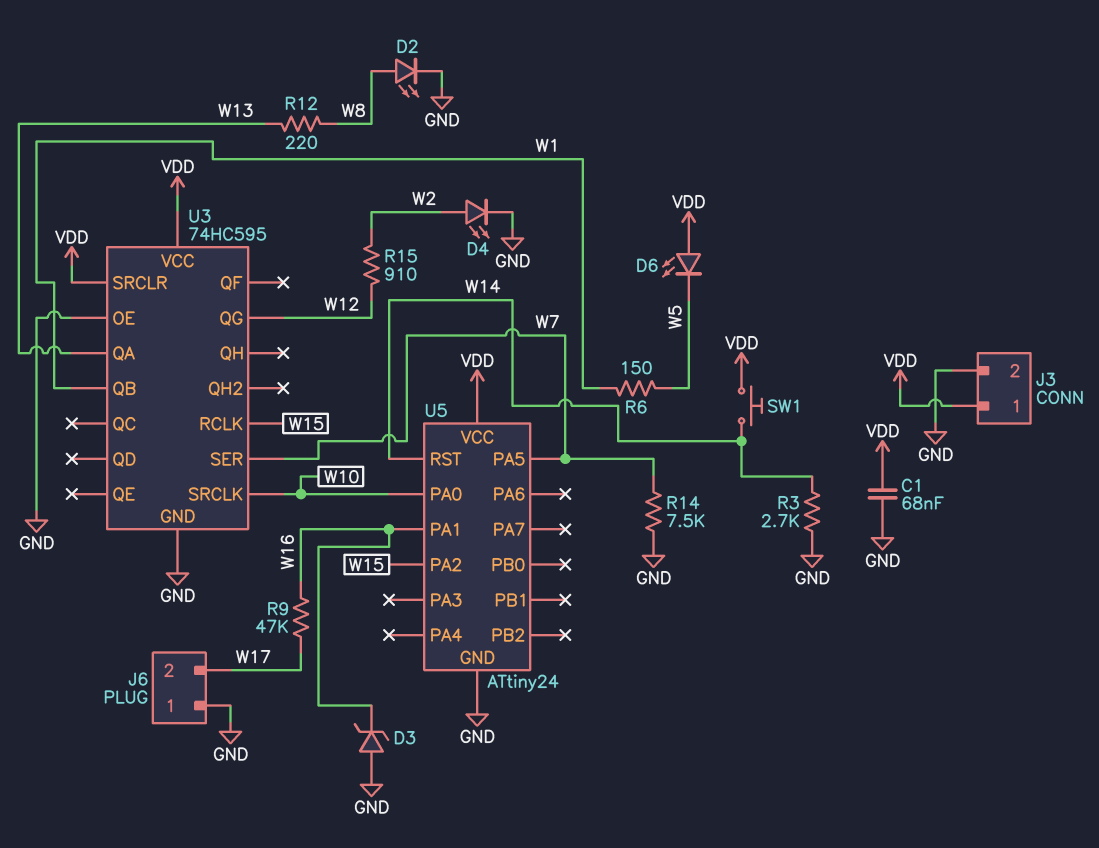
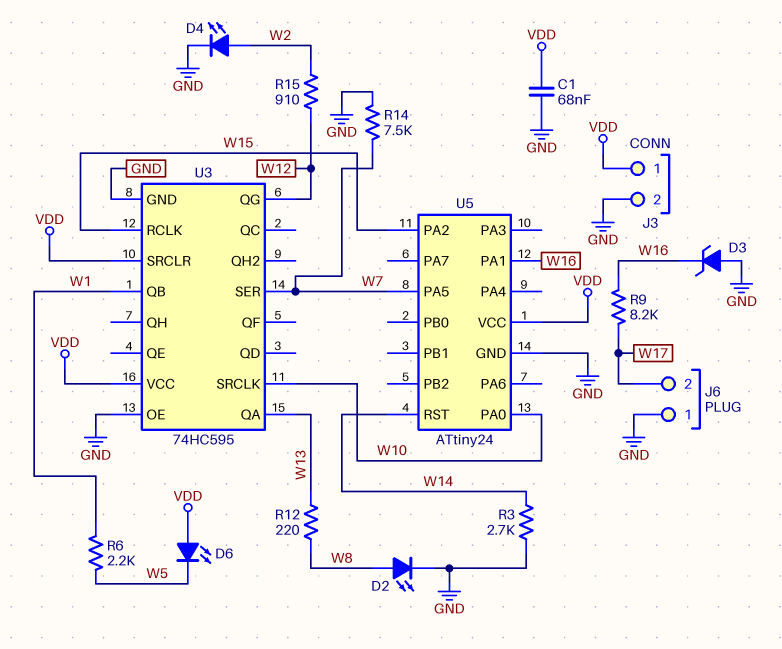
R6: 150 (W1, W5) -> 2.2k (W1, W5)
R9: 47k (W16, W17) -> 8.2k (W16, W17)
SW1: button (VDD, W14) -> none

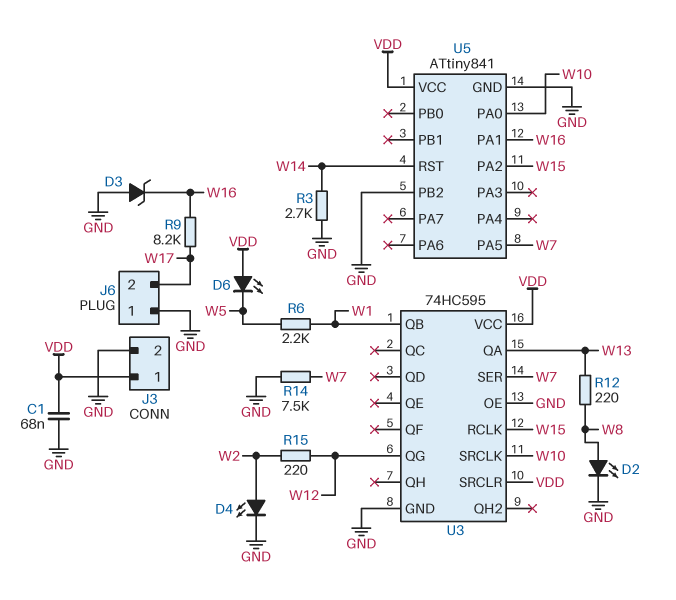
R15: 910 (W2, W12) -> 220 (W2, W12)
U5: ATtiny24 -> ATtiny841
U5 pin PB2: none -> GND

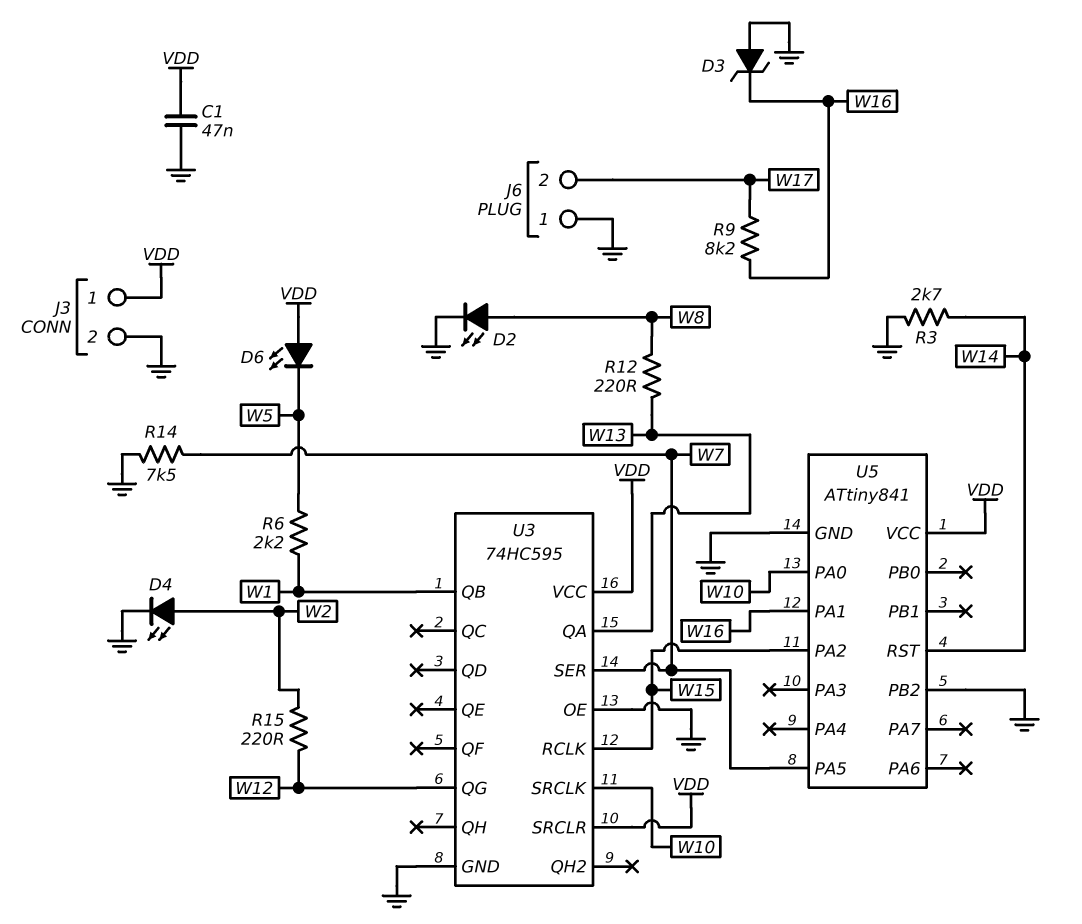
C1: 68nF (GND, VDD) -> 47nF (GND, VDD)

